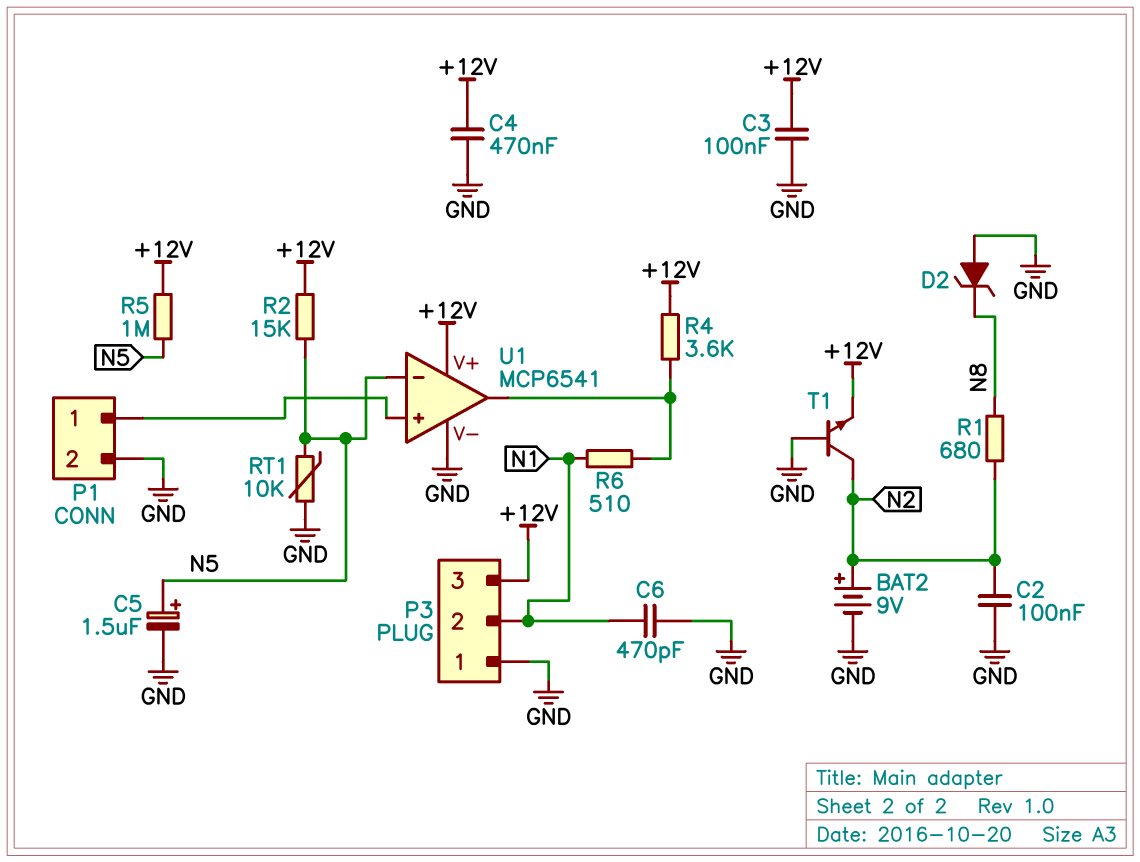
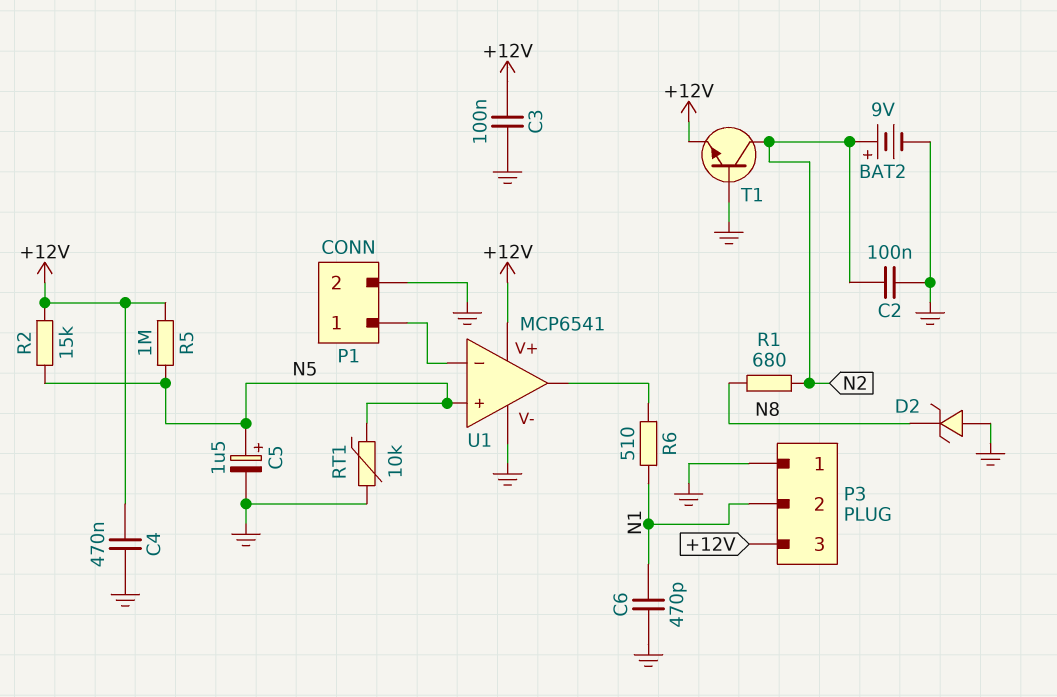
R4: 3.6k (+12V, U1/out) -> none
U1 pin in+: P1/1 -> N5
U1 pin in-: N5 -> P1/1

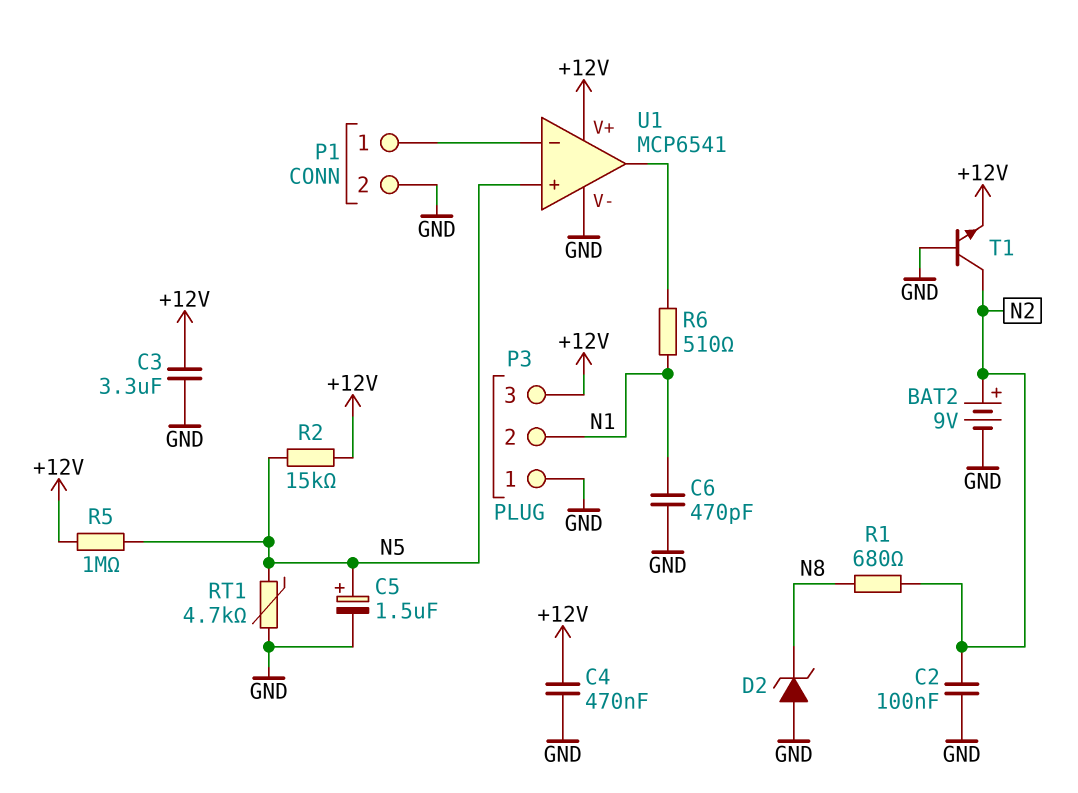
C3: 100nF (+12V, GND) -> 3.3uF (+12V, GND)
RT1: 10k (GND, N5) -> 4.7k (GND, N5)

